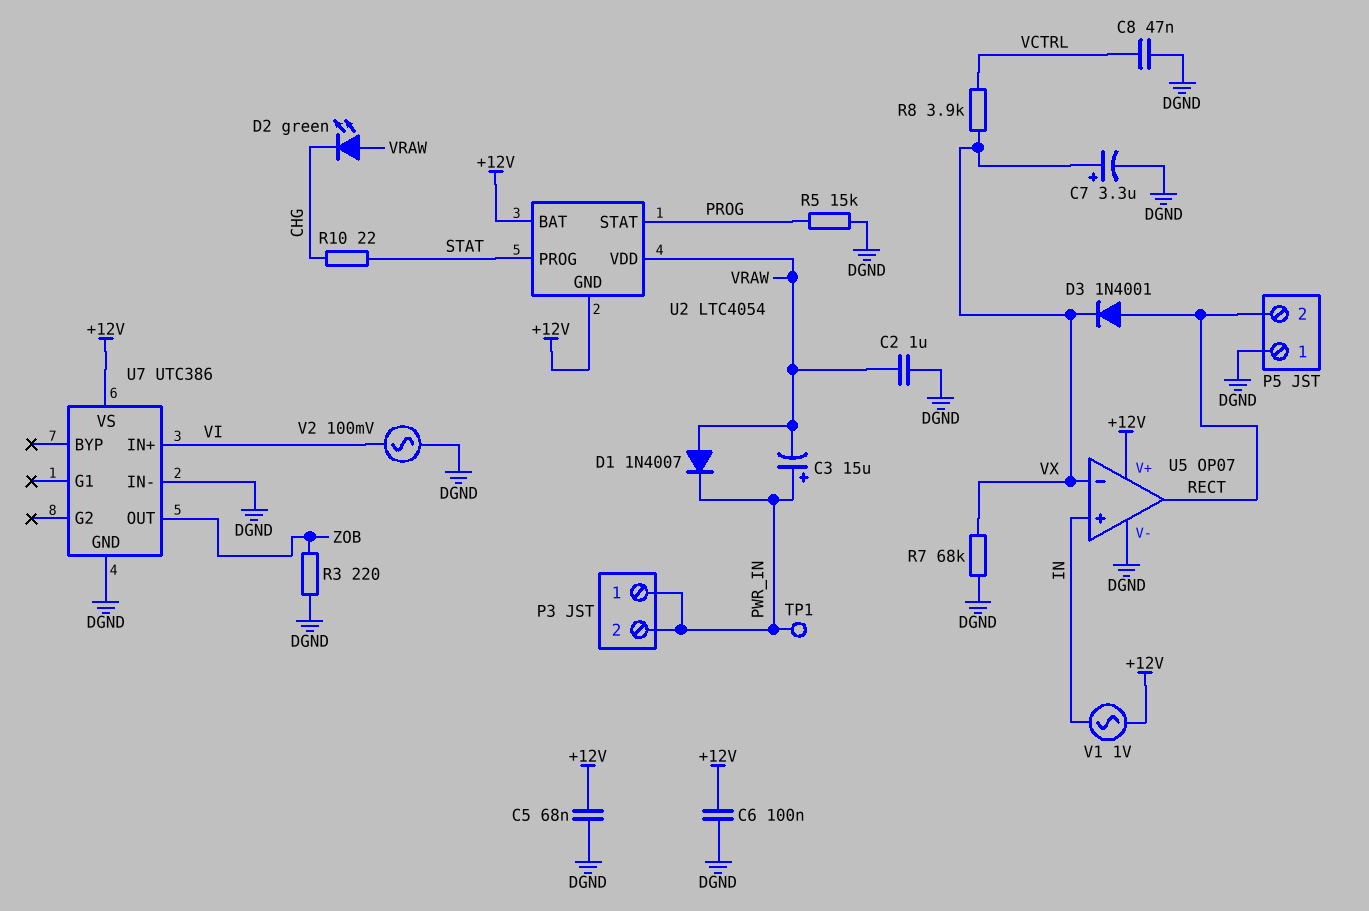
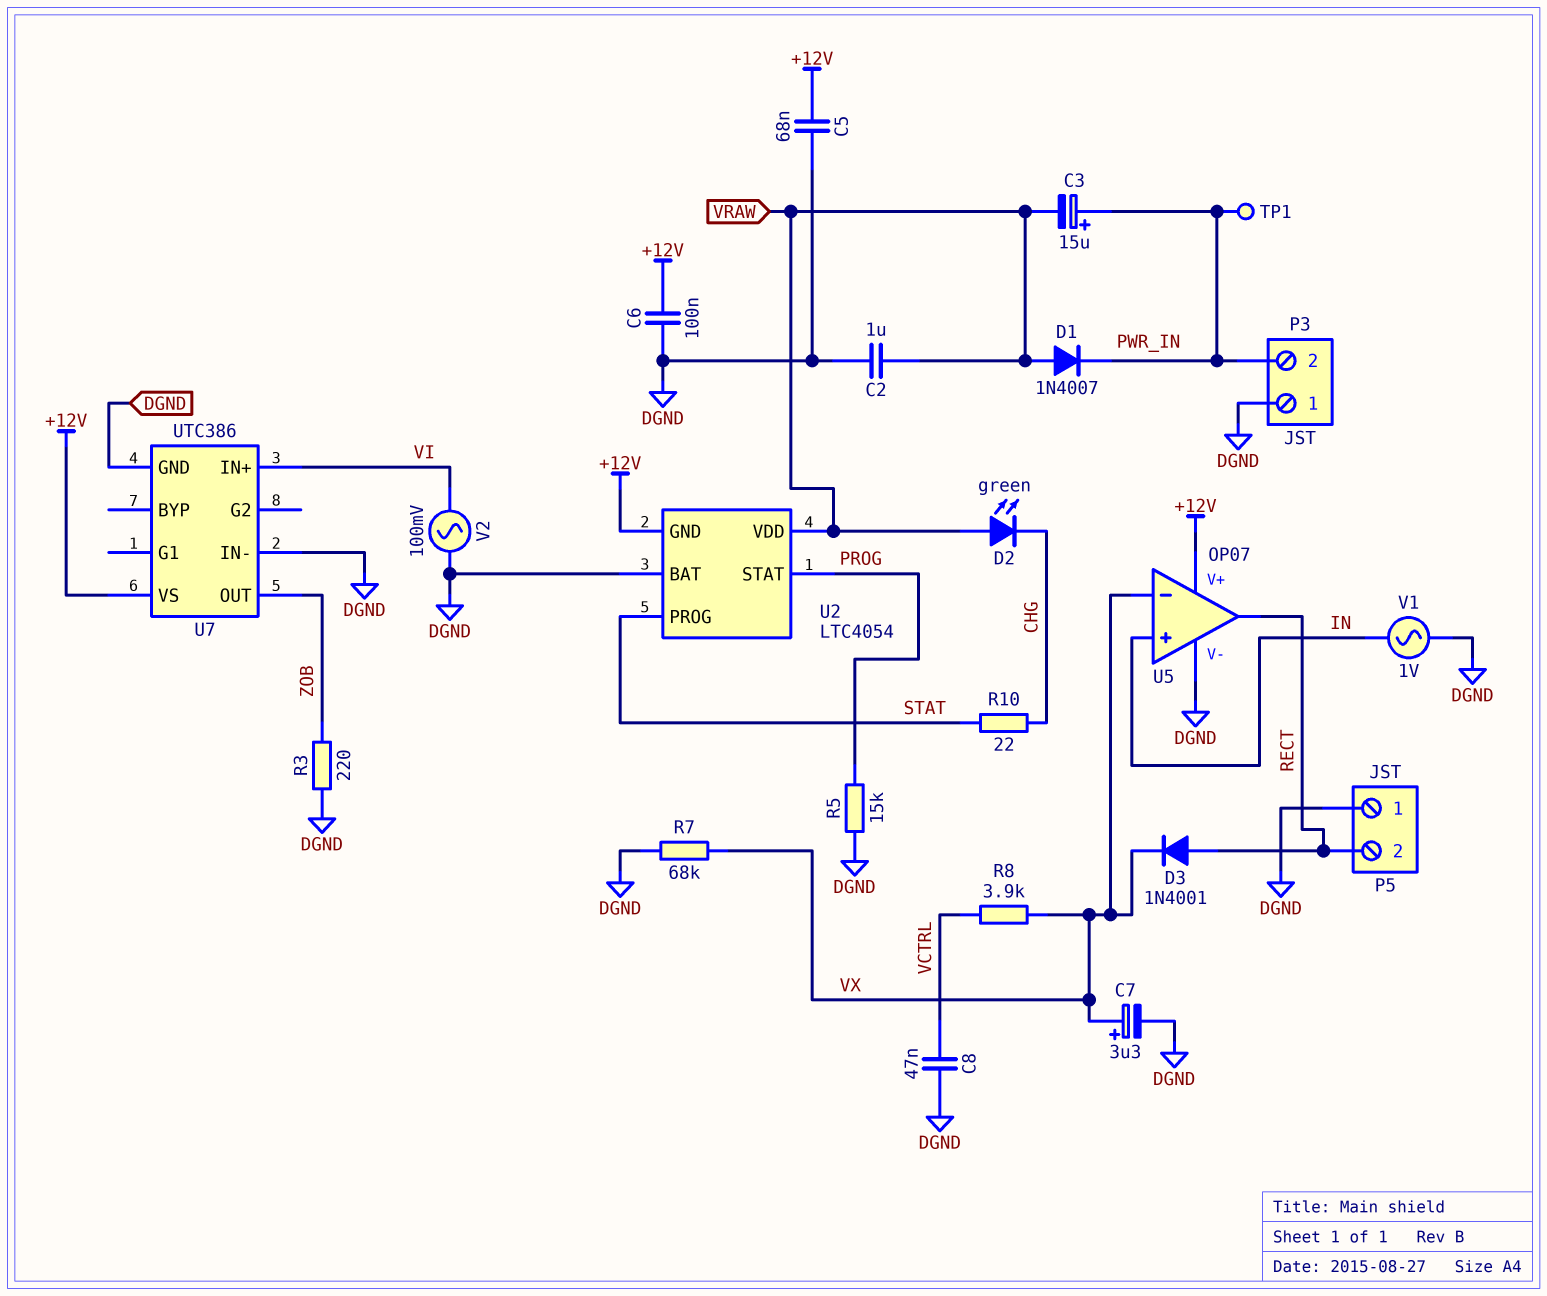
P3 pin 1: PWR_IN -> DGND
U2 pin BAT: +12V -> DGND
V1: AC 1V (+12V, IN) -> AC 1V (DGND, IN)

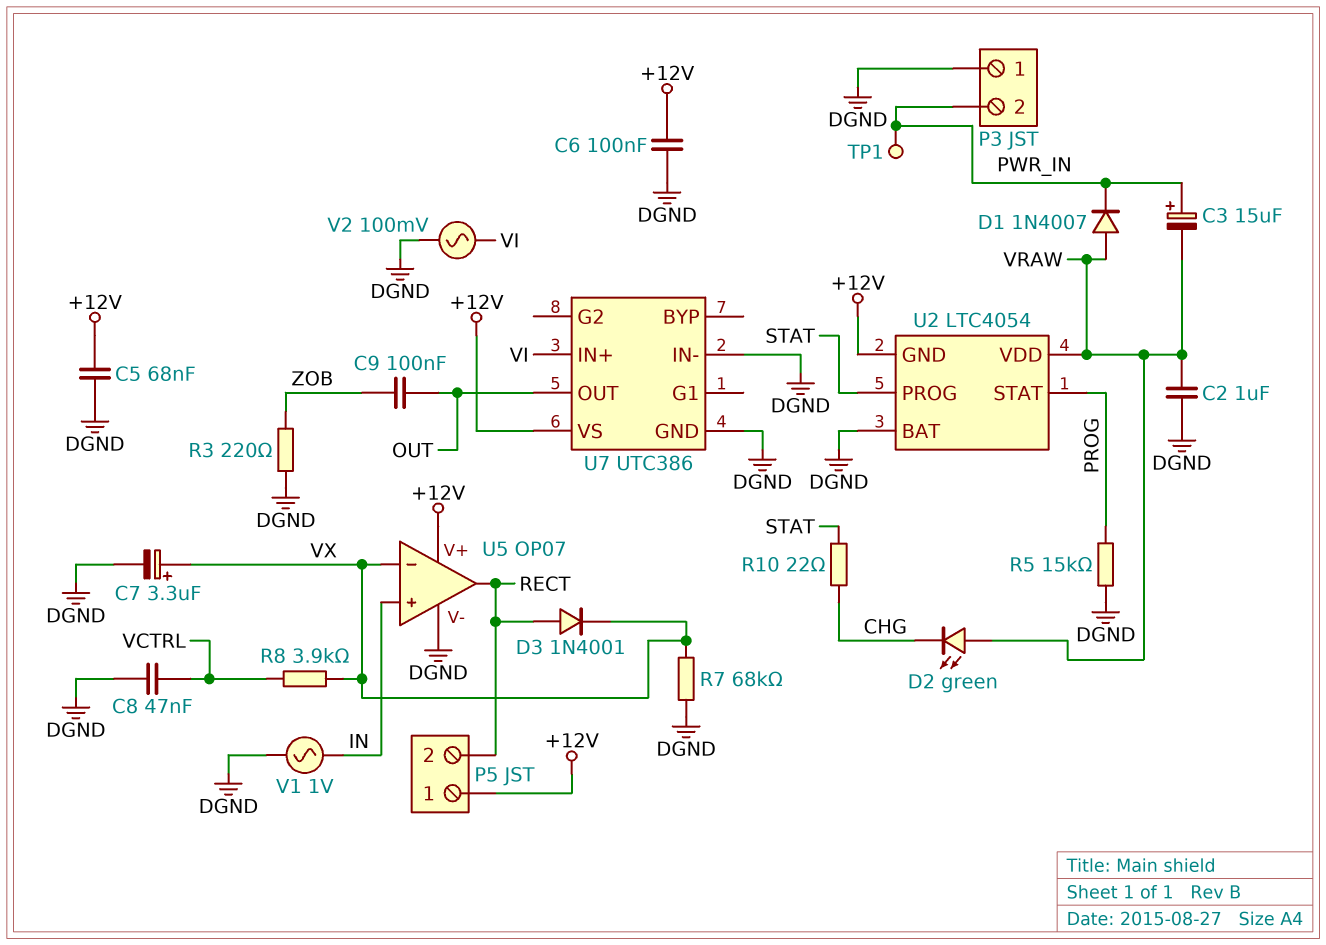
C9: none -> 100nF (OUT, ZOB)
P5 pin 1: DGND -> +12V
U7 pin OUT: ZOB -> OUT

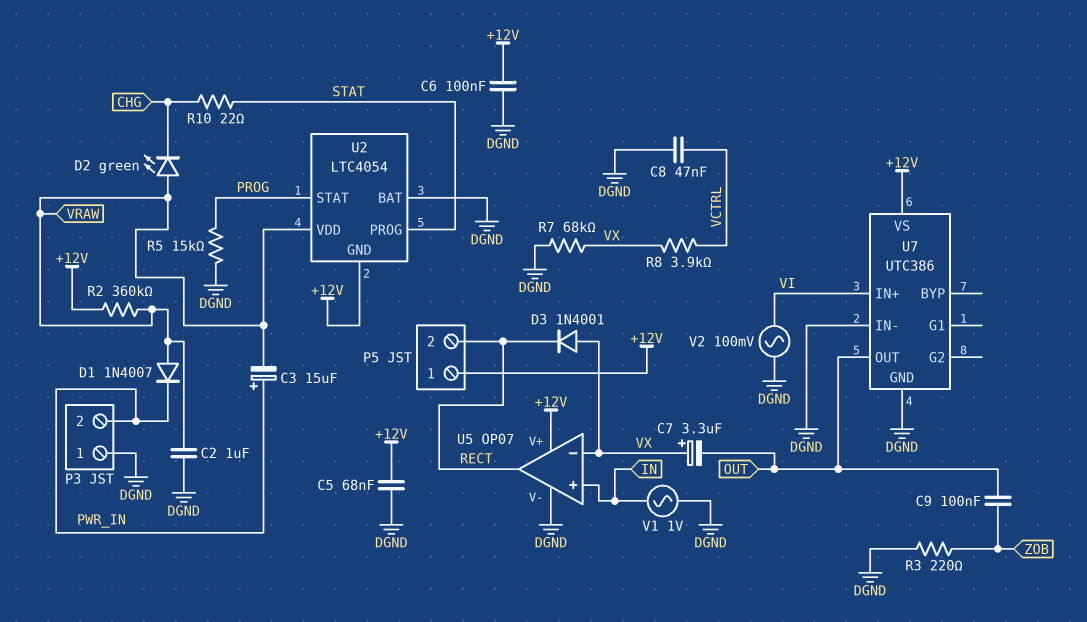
C7: 3.3uF (plus VX, minus DGND) -> 3.3uF (plus VX, minus OUT)
D3: diode 1N4001 (A RECT, K VX) -> diode 1N4001 (A VX, K RECT)
R2: none -> 360k (+12V, VRAW)
TP1: test point (PWR_IN) -> none

